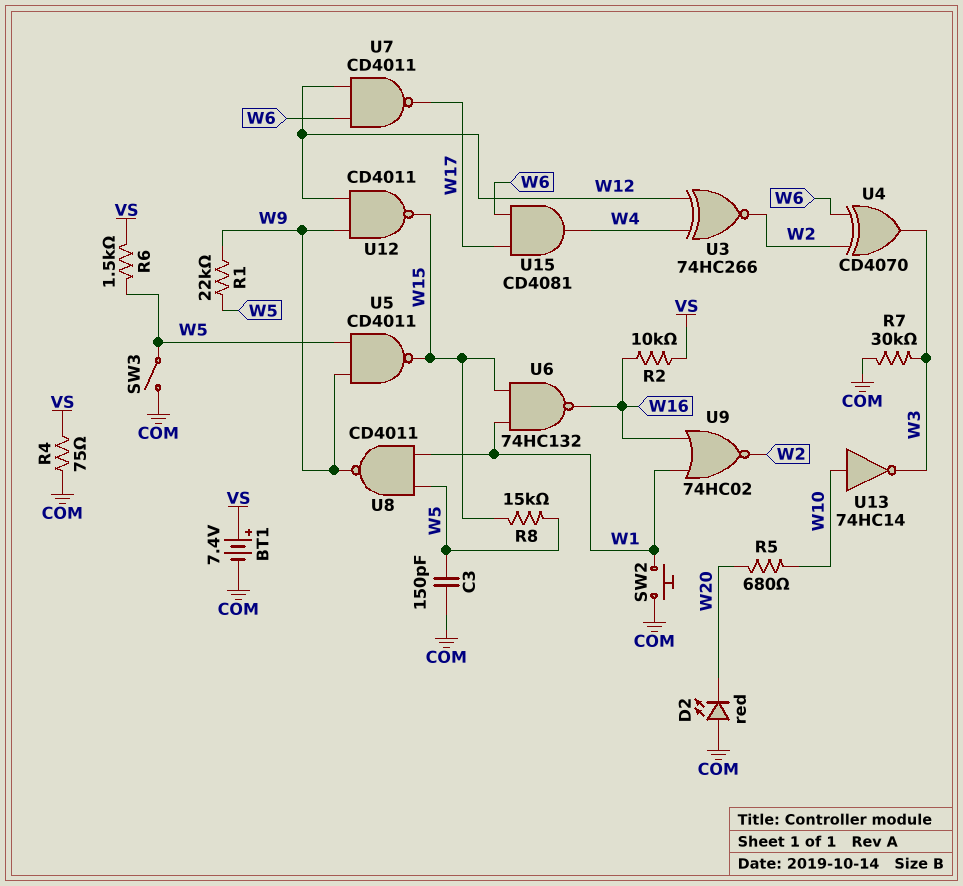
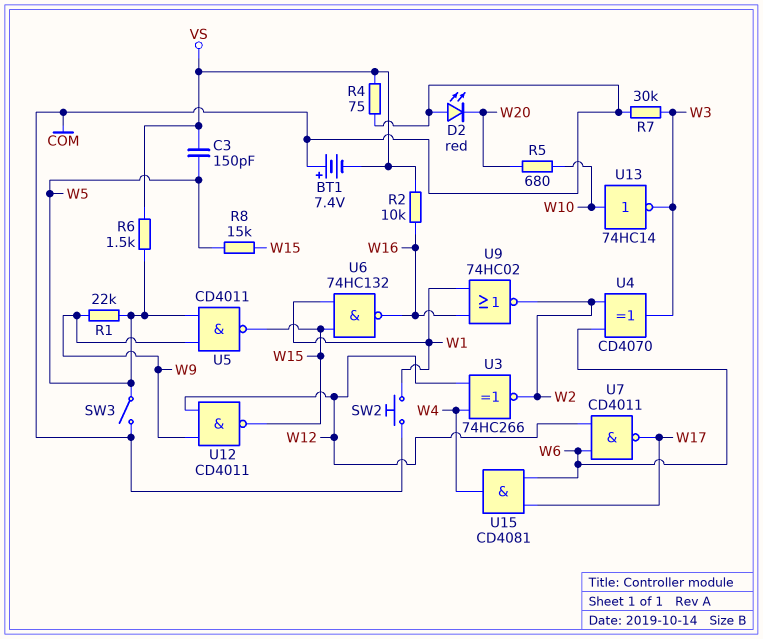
BT1: 7.4V (plus VS, minus COM) -> 7.4V (plus COM, minus VS)
C3: 150pF (COM, W5) -> 150pF (VS, W5)
U8: NAND CD4011 (in W1, in W5, out W9) -> none

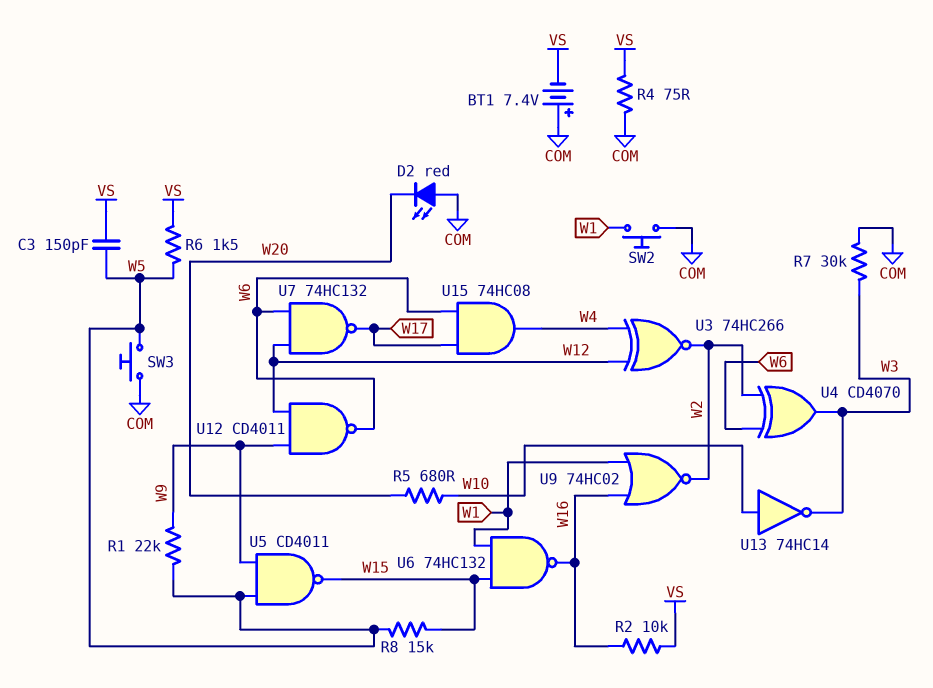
SW3: switch (COM, W5) -> button (COM, W5)
U7: NAND CD4011 (in W6, in W12, out W17) -> NAND 74HC132 (in W6, in W12, out W17)
U12: NAND CD4011 (in W9, in W12, out W15) -> NAND CD4011 (in W9, in W12, out W6)
U15: AND CD4081 (in W6, in W17, out W4) -> AND 74HC08 (in W6, in W17, out W4)

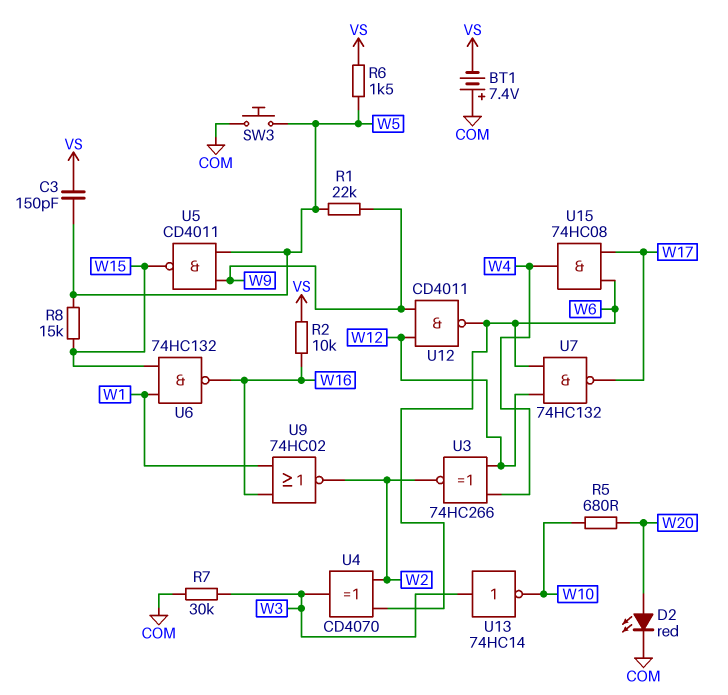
D2: LED red (A COM, K W20) -> LED red (A W20, K COM)
R4: 75 (COM, VS) -> none
SW2: button (COM, W1) -> none
U13: NOT 74HC14 (in W10, out W3) -> NOT 74HC14 (in W3, out W10)

